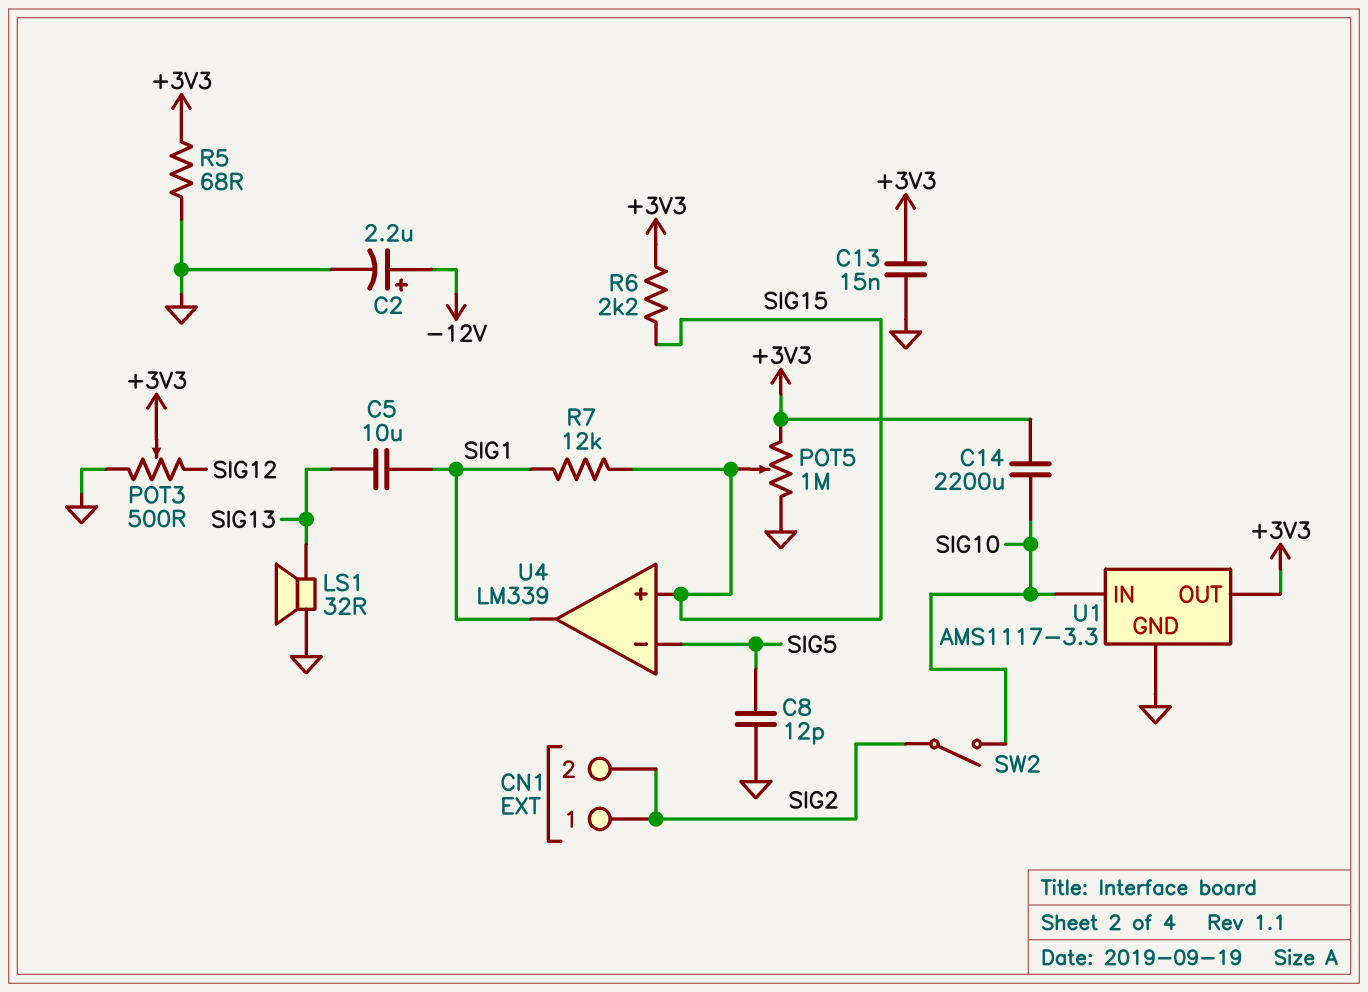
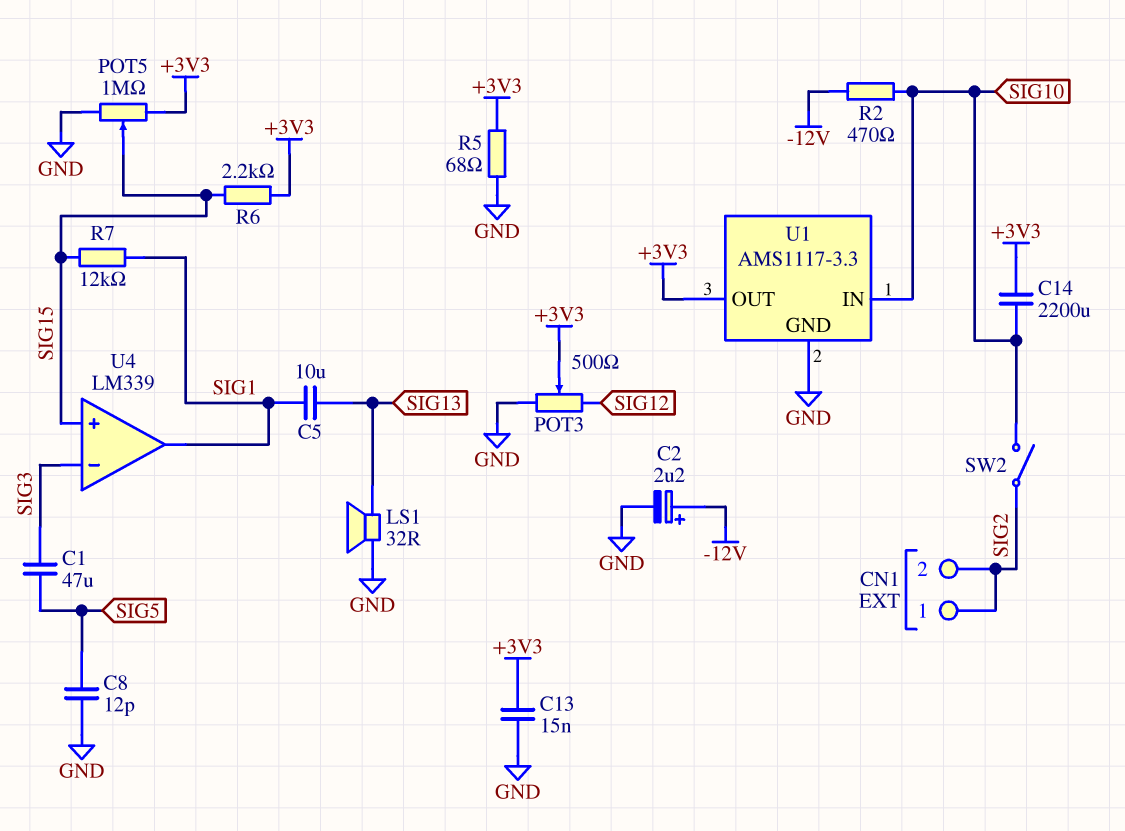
C1: none -> 47uF (SIG3, SIG5)
R2: none -> 470 (-12V, SIG10)
U4 pin in-: SIG5 -> SIG3

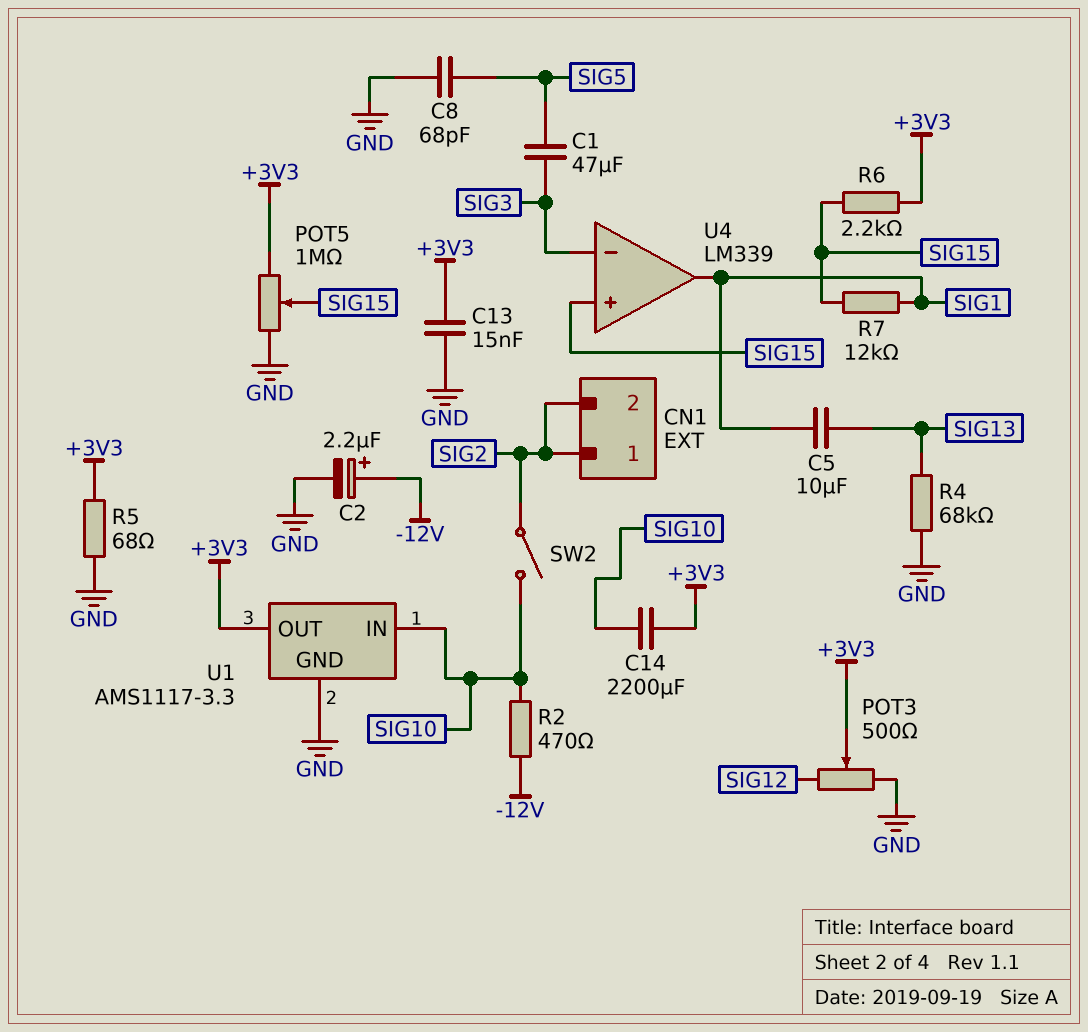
C8: 12pF (GND, SIG5) -> 68pF (GND, SIG5)
LS1: speaker 32R (GND, SIG13) -> none
R4: none -> 68k (GND, SIG13)

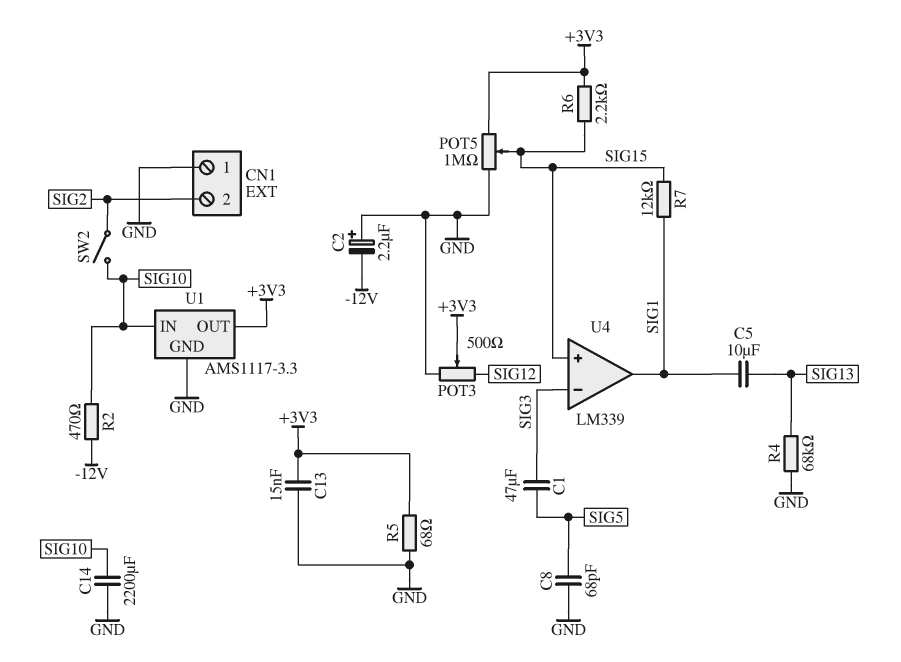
C2: 2.2uF (plus -12V, minus GND) -> 2.2uF (plus GND, minus -12V)
C14: 2200uF (+3V3, SIG10) -> 2200uF (GND, SIG10)
CN1 pin 1: SIG2 -> GND

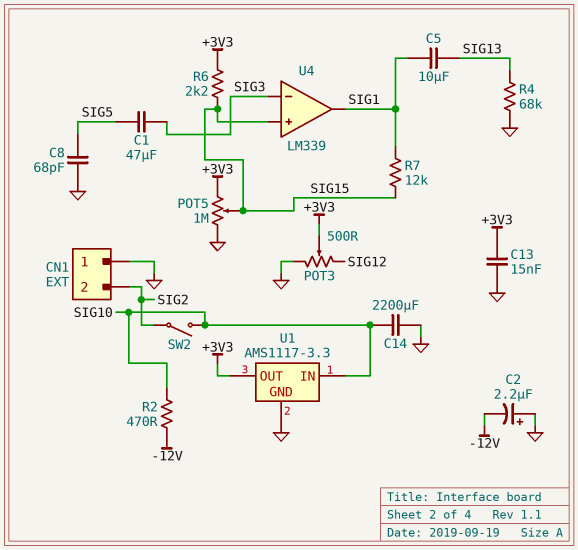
R5: 68 (+3V3, GND) -> none

